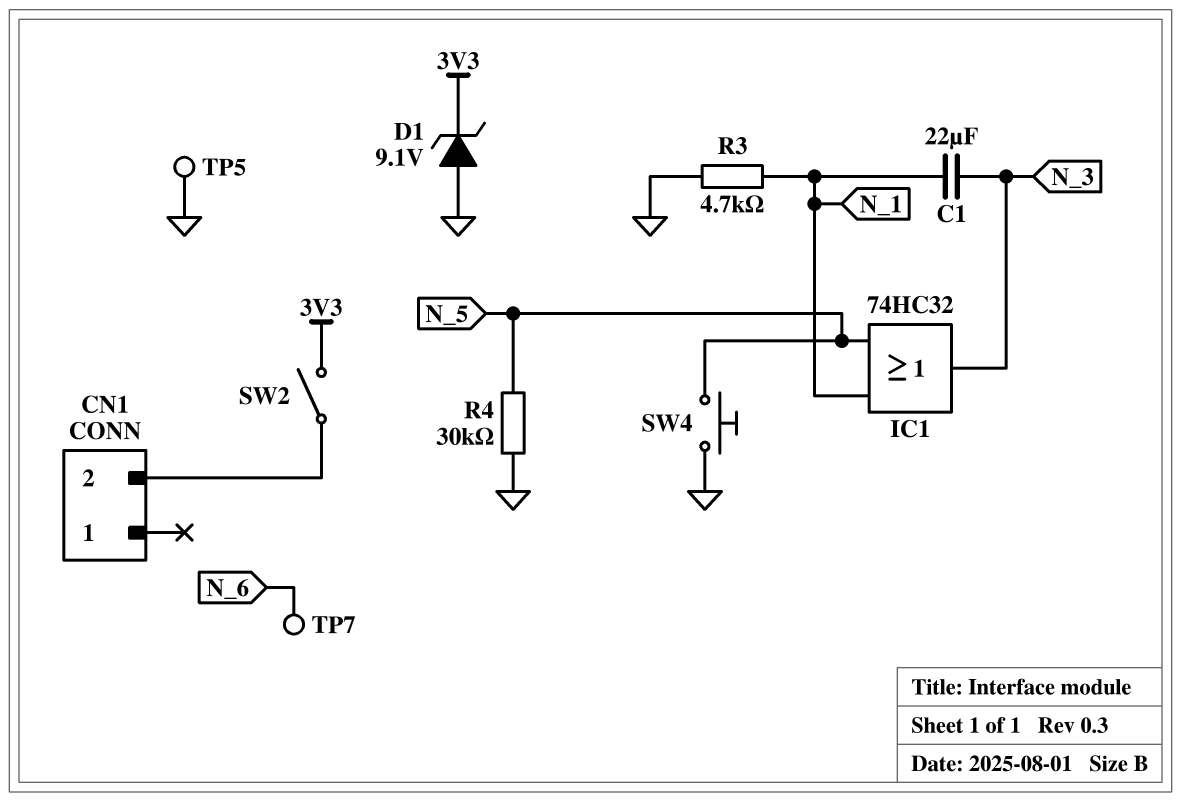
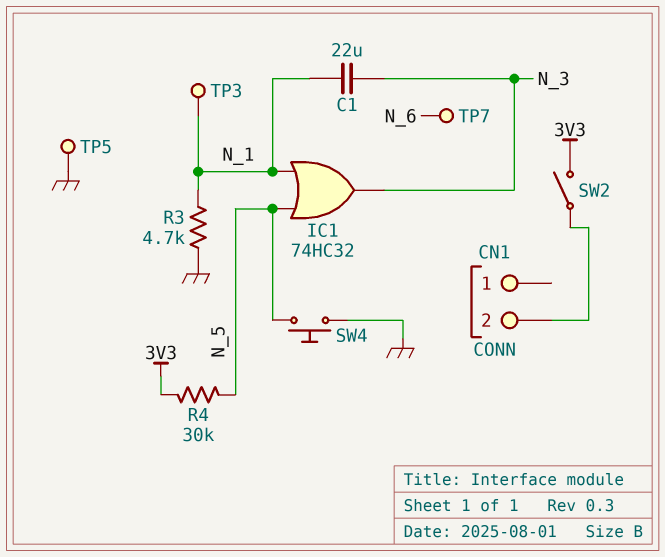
D1: zener 9.1V (A GND, K 3V3) -> none
R4: 30k (GND, N_5) -> 30k (3V3, N_5)
TP3: none -> test point (N_1)

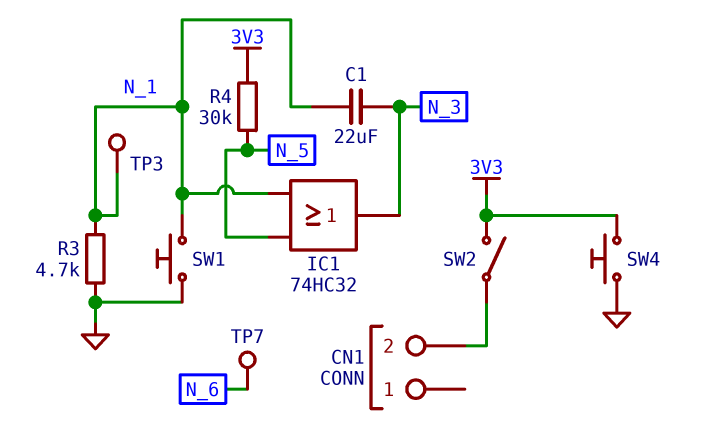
SW1: none -> button (GND, N_1)
SW4: button (GND, N_5) -> button (3V3, GND)
TP5: test point (GND) -> none

